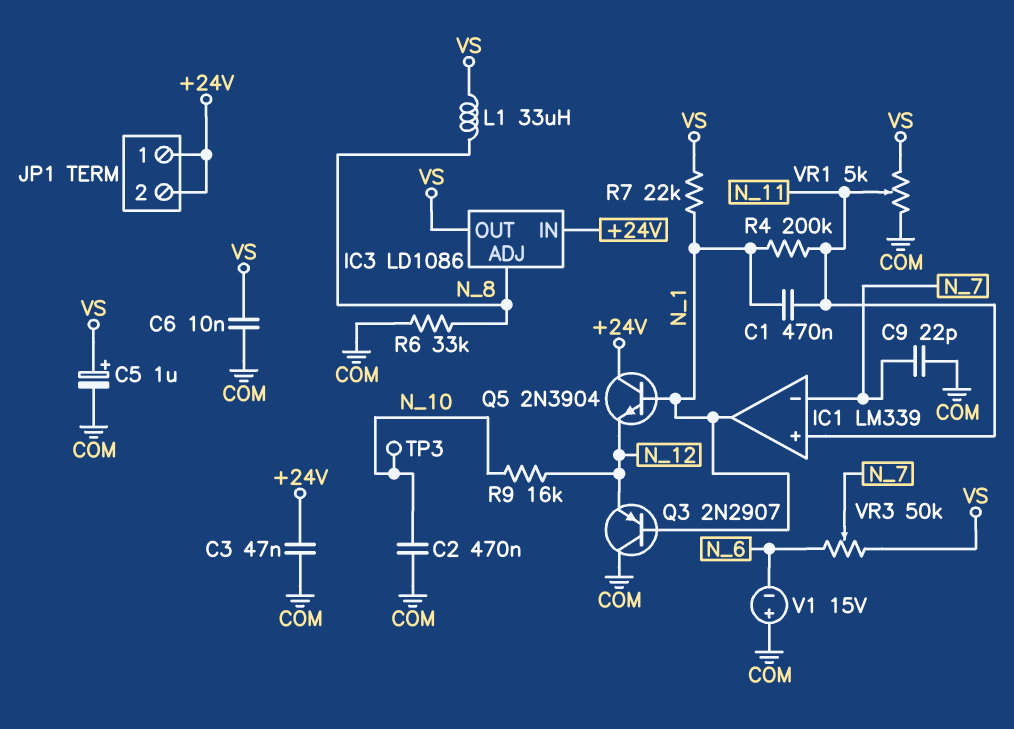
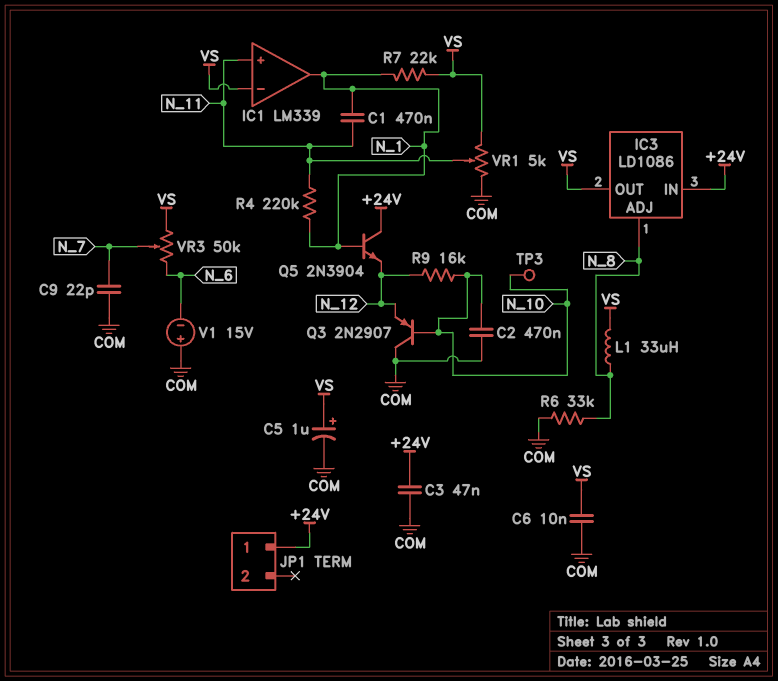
IC1 pin in-: N_7 -> VS
JP1 pin 2: +24V -> none
Q3: PNP 2N2907 (B N_1, C COM, E N_12) -> PNP 2N2907 (B N_10, C COM, E N_12)
R4: 200k (N_1, N_11) -> 220k (N_1, N_11)

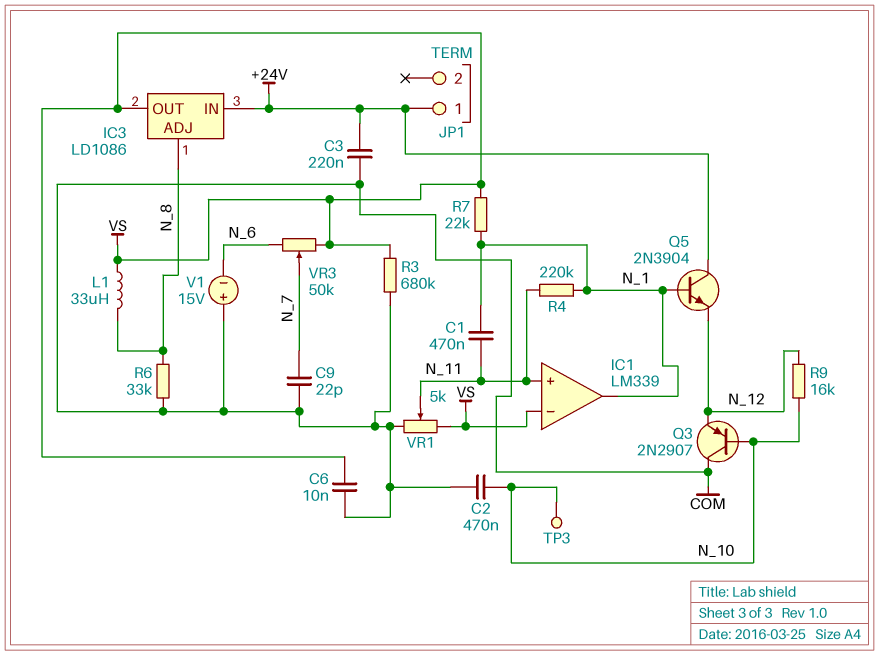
C3: 47nF (+24V, COM) -> 220nF (+24V, COM)
C5: 1uF (plus VS, minus COM) -> none
R3: none -> 680k (COM, VS)

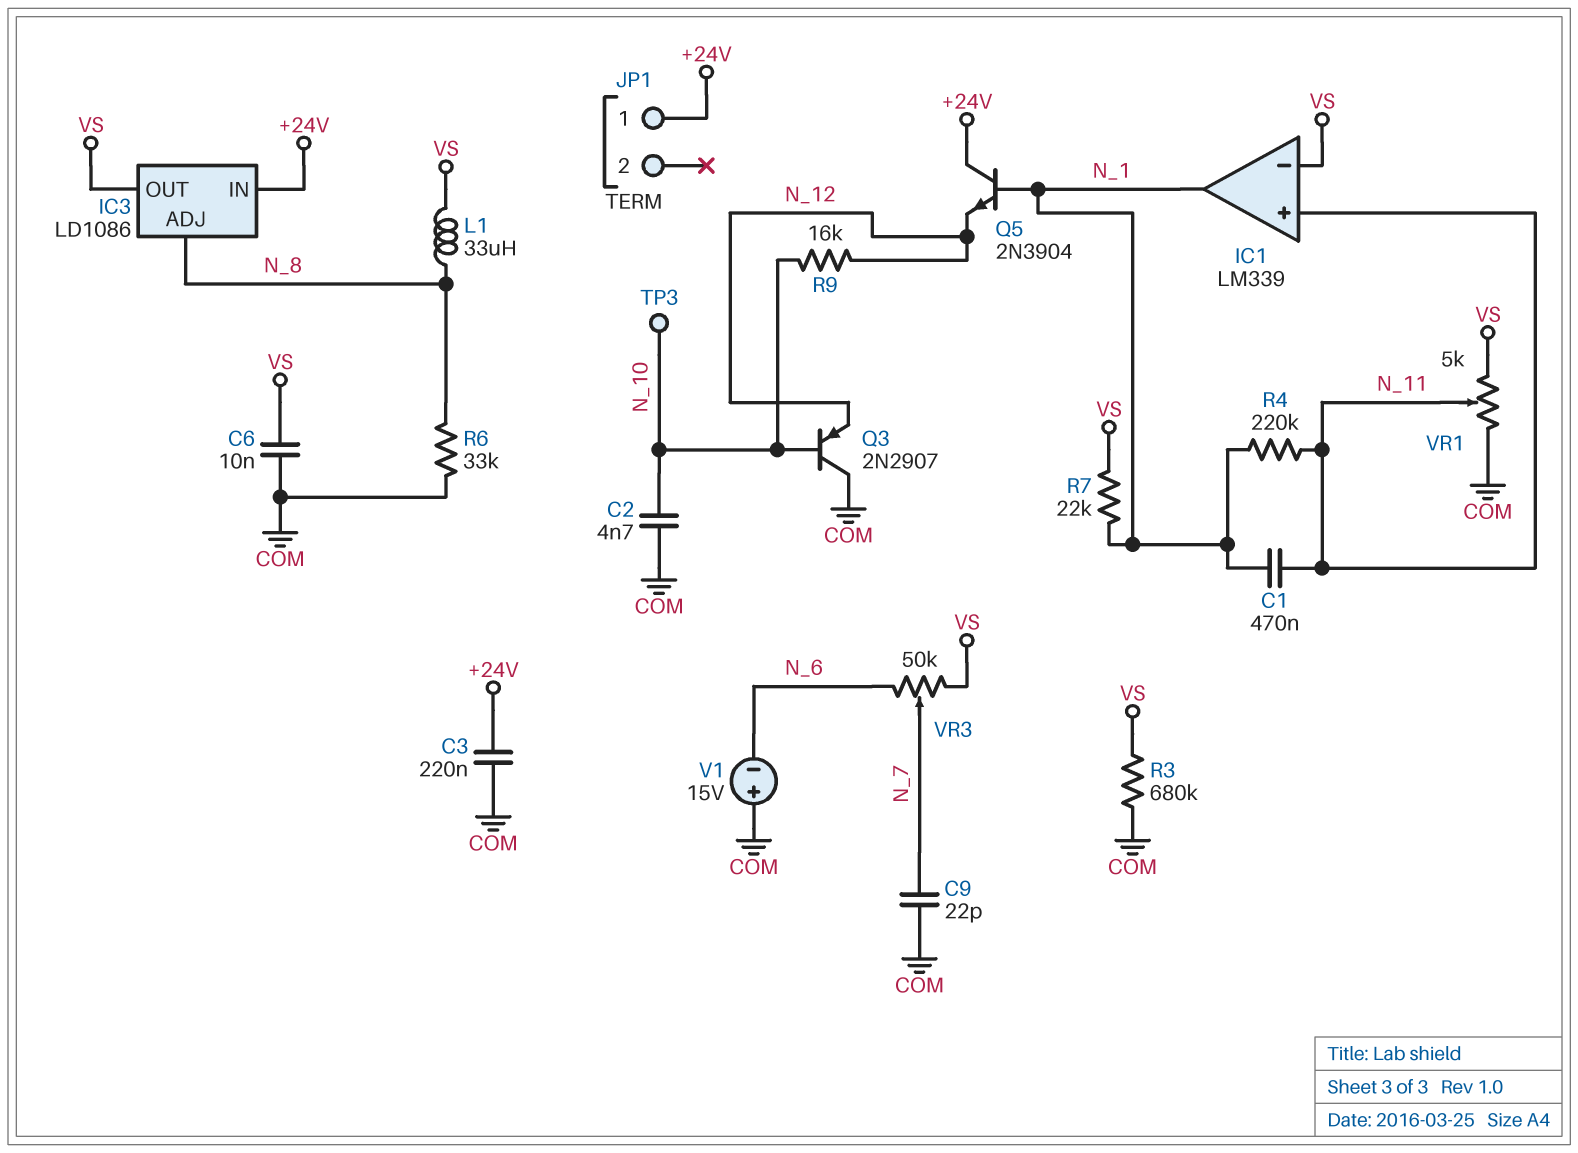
C2: 470nF (COM, N_10) -> 4.7nF (COM, N_10)

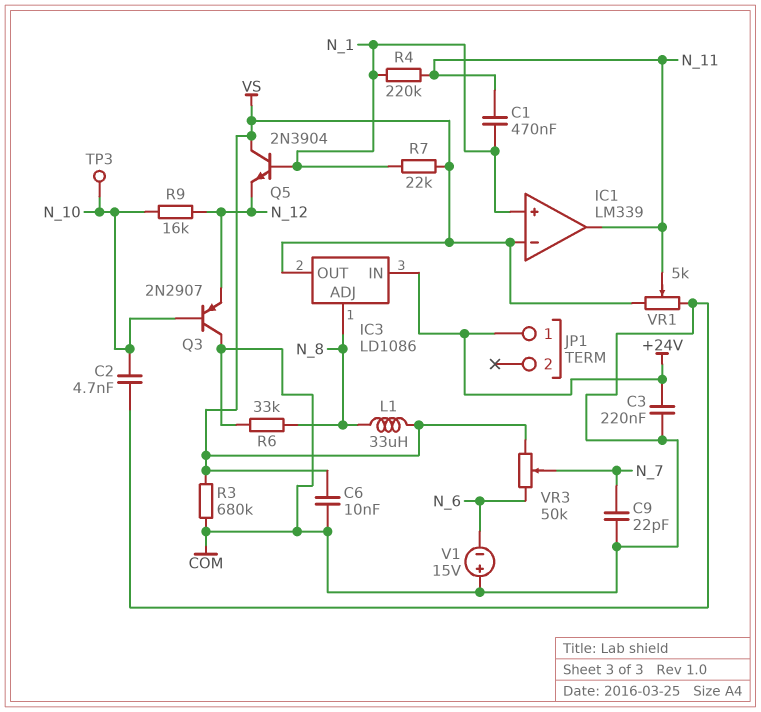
IC1 pin in+: N_11 -> N_1
IC1 pin out: N_1 -> N_11
Q5: NPN 2N3904 (B N_1, C +24V, E N_12) -> NPN 2N3904 (B N_1, C VS, E N_12)

